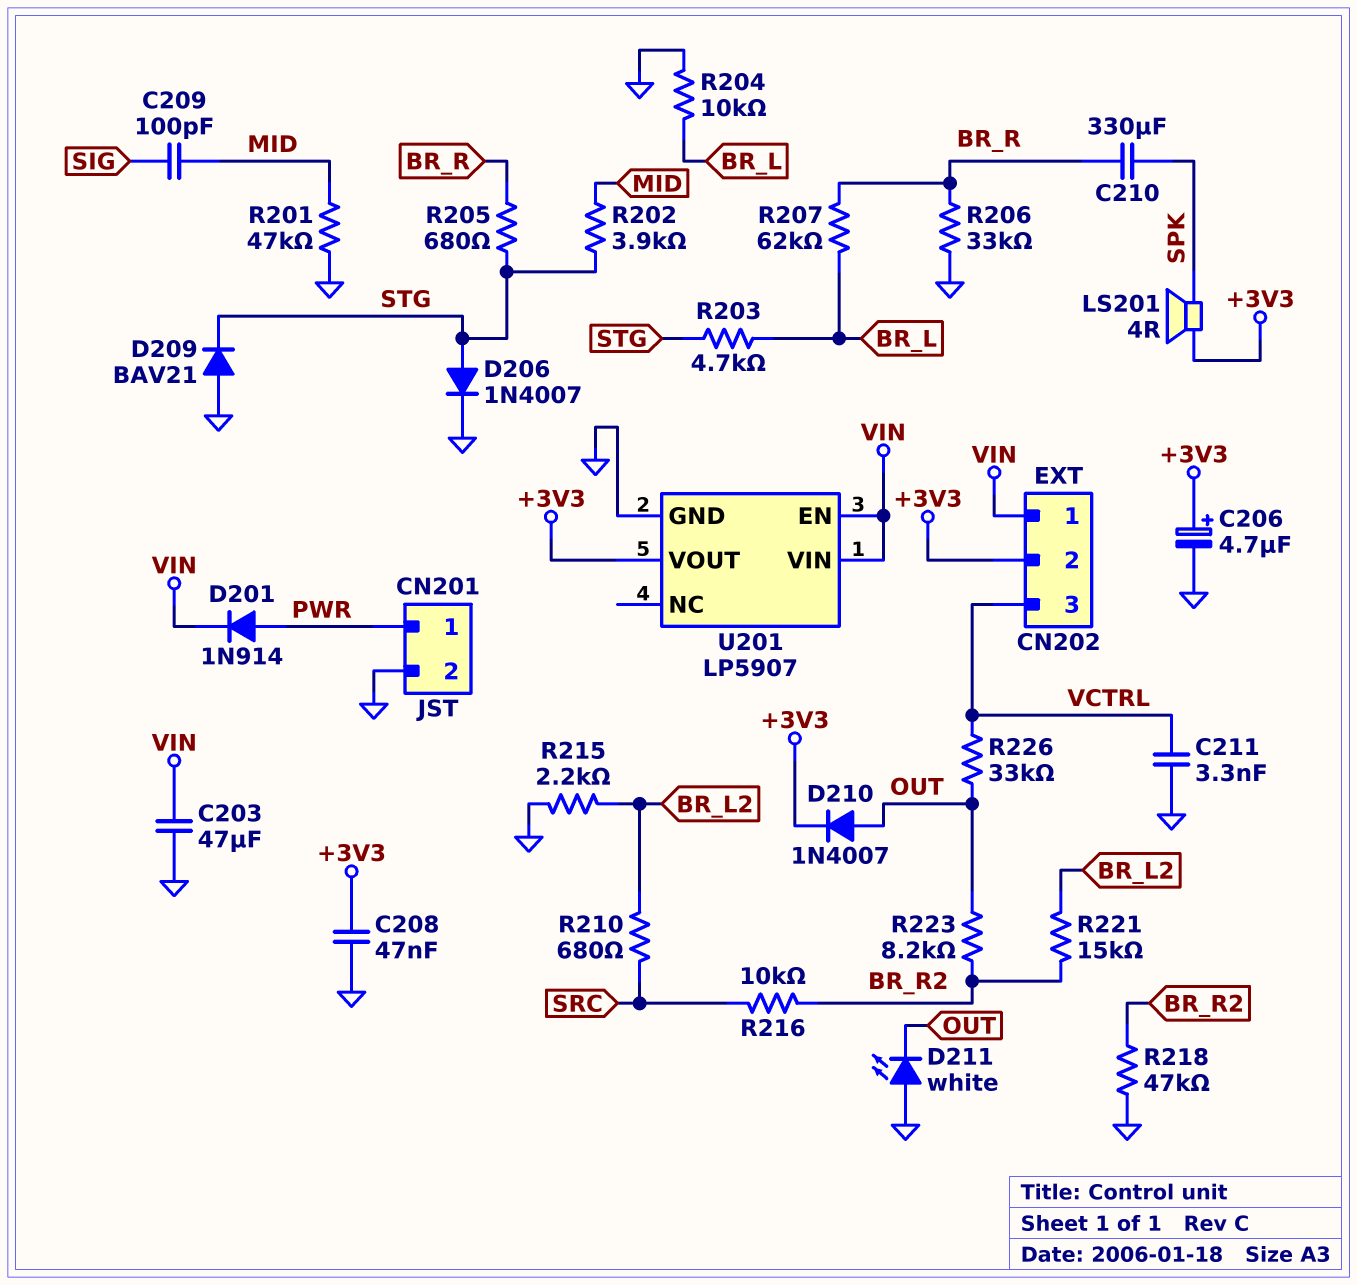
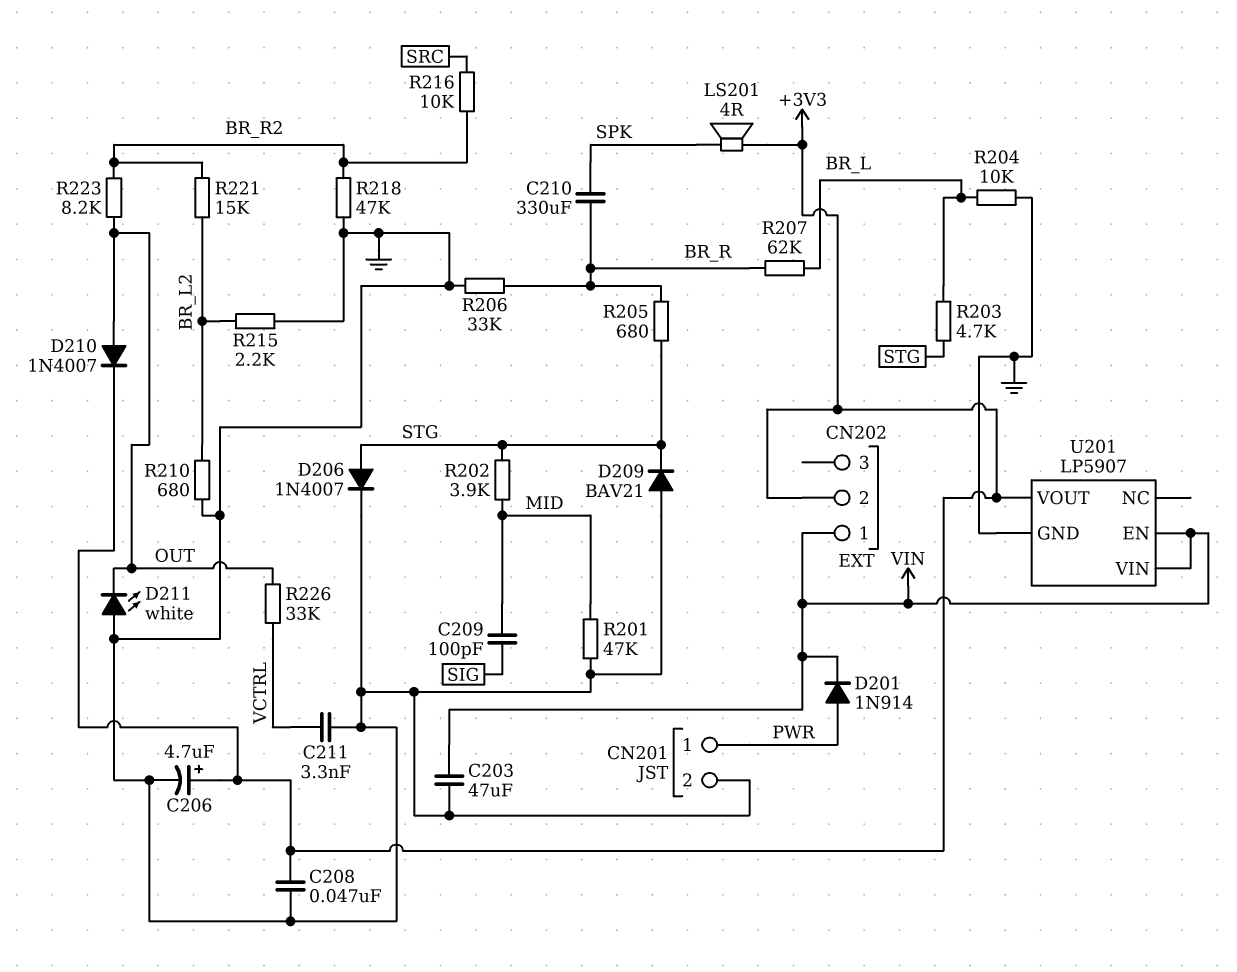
CN202 pin 3: VCTRL -> none
R210: 680 (BR_L2, SRC) -> 680 (BR_L2, GND)

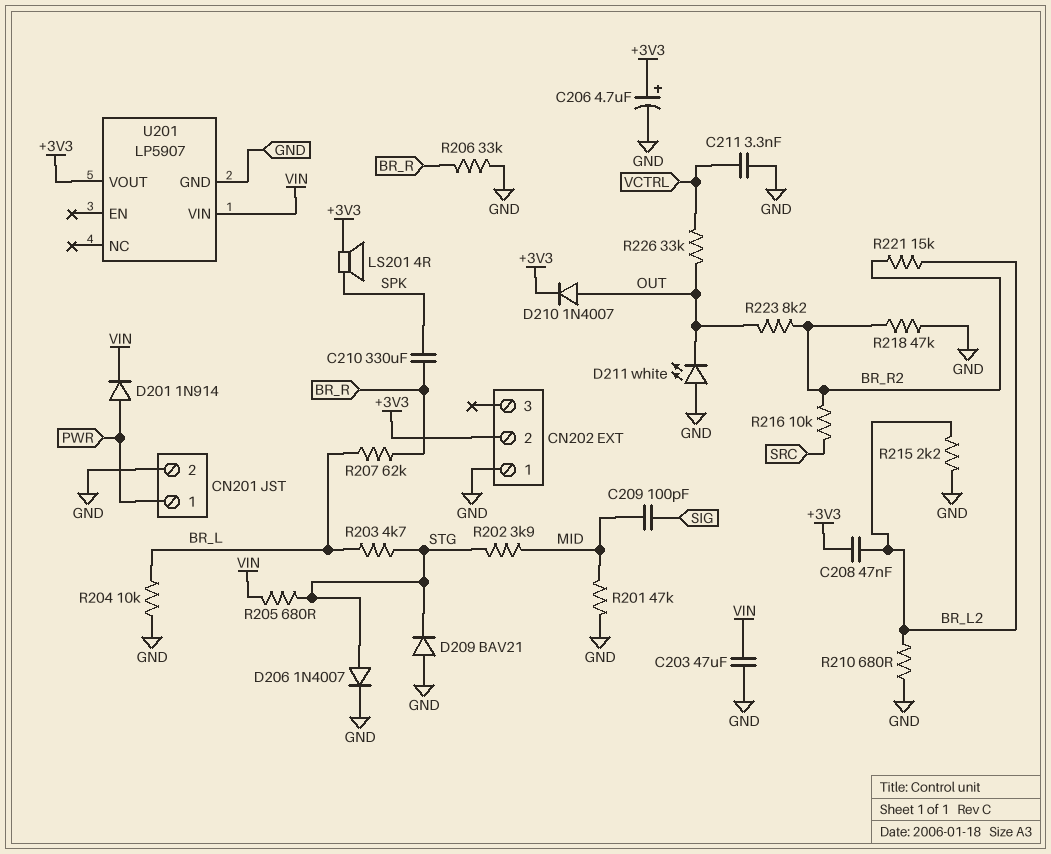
C208: 47nF (+3V3, GND) -> 47nF (+3V3, BR_L2)
CN202 pin 1: VIN -> GND
R205: 680 (BR_R, STG) -> 680 (STG, VIN)
U201 pin EN: VIN -> none

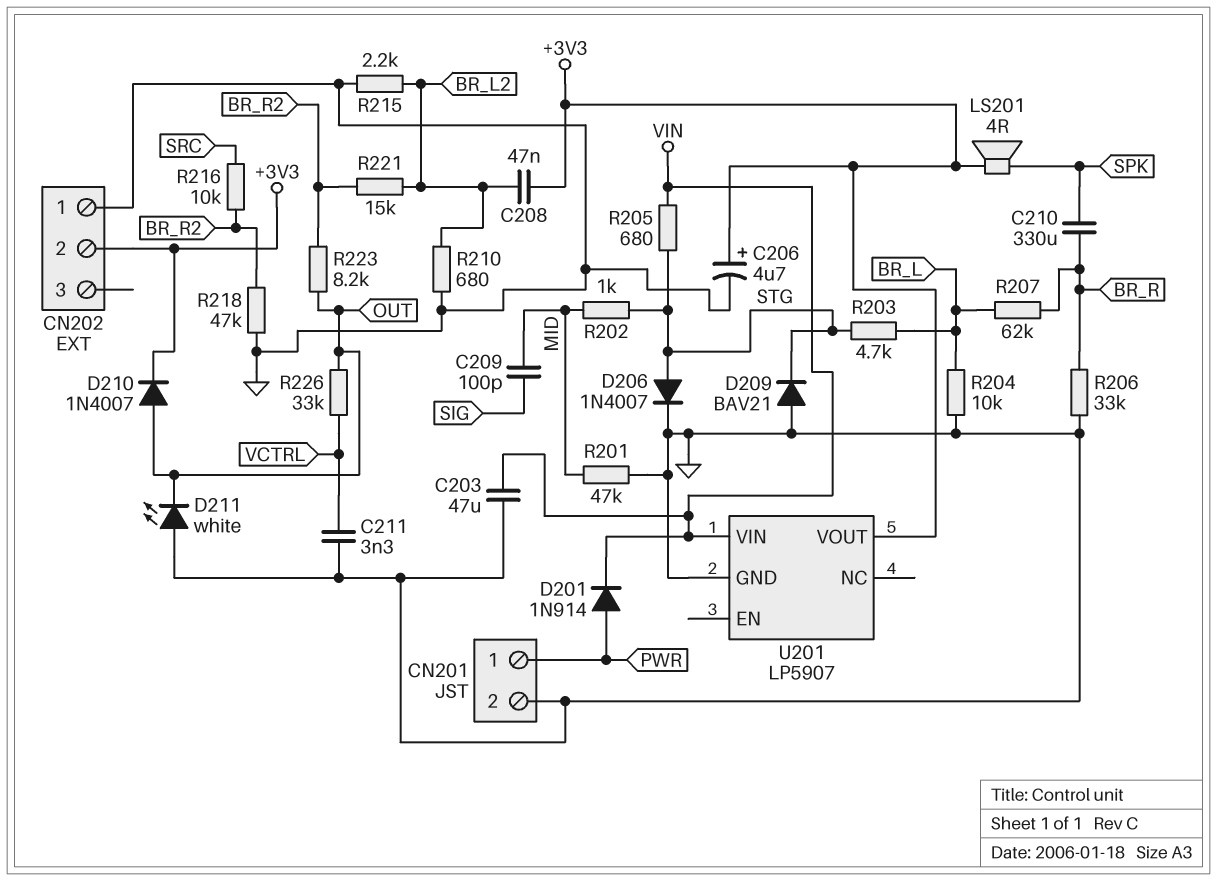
R202: 3.9k (MID, STG) -> 1k (MID, STG)

